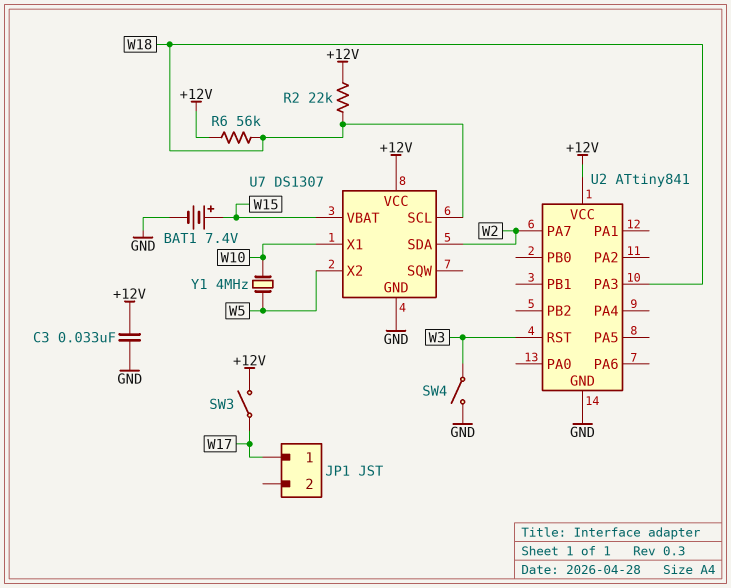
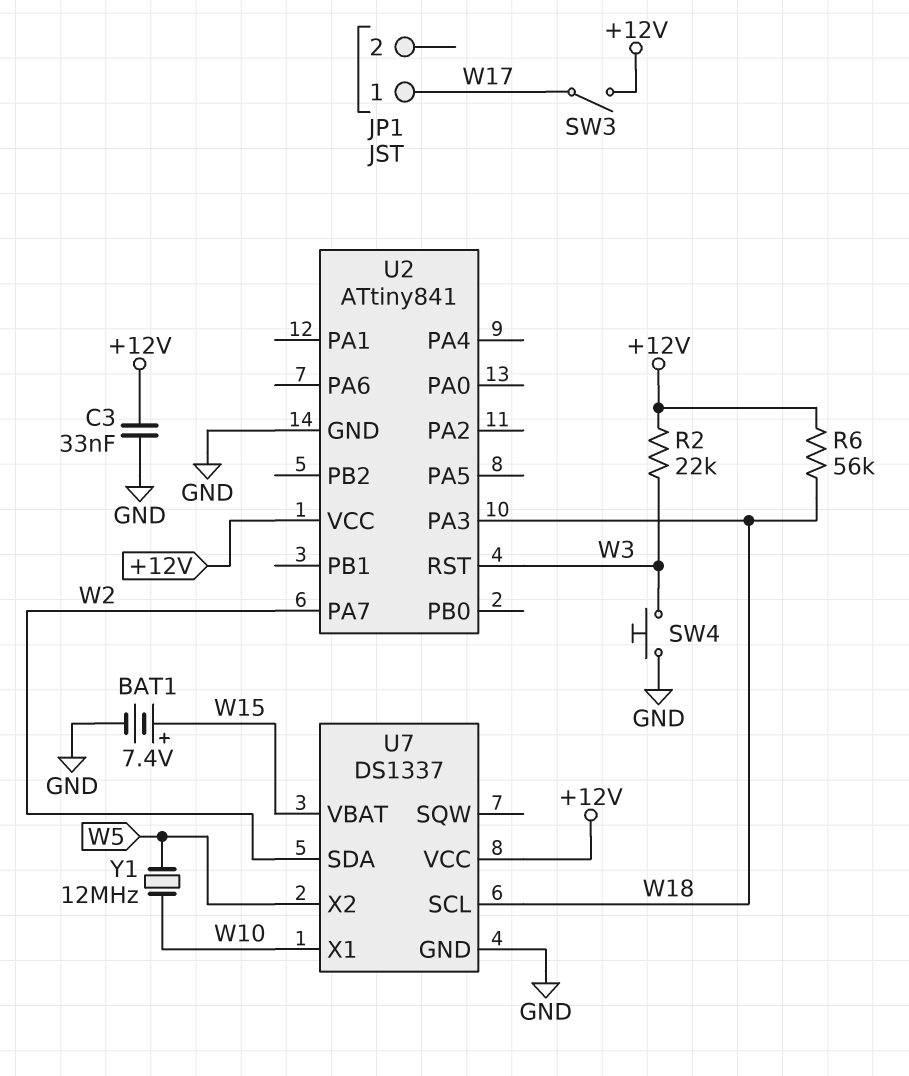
R2: 22k (+12V, W18) -> 22k (+12V, W3)
SW4: switch (GND, W3) -> button (GND, W3)
U7: DS1307 -> DS1337
Y1: 4MHz (W5, W10) -> 12MHz (W5, W10)

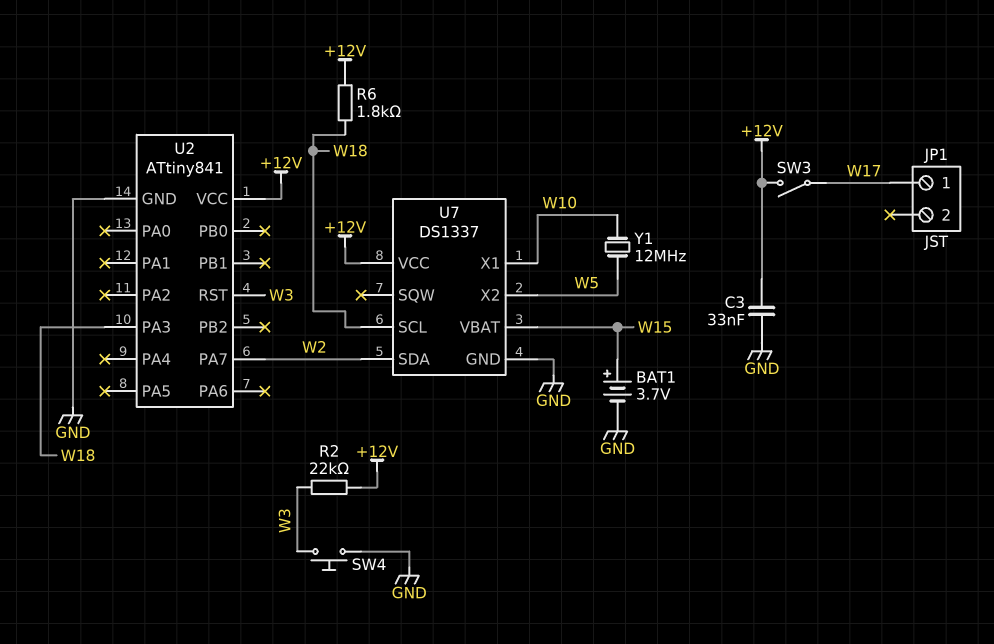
BAT1: 7.4V (plus W15, minus GND) -> 3.7V (plus W15, minus GND)
R6: 56k (+12V, W18) -> 1.8k (+12V, W18)

